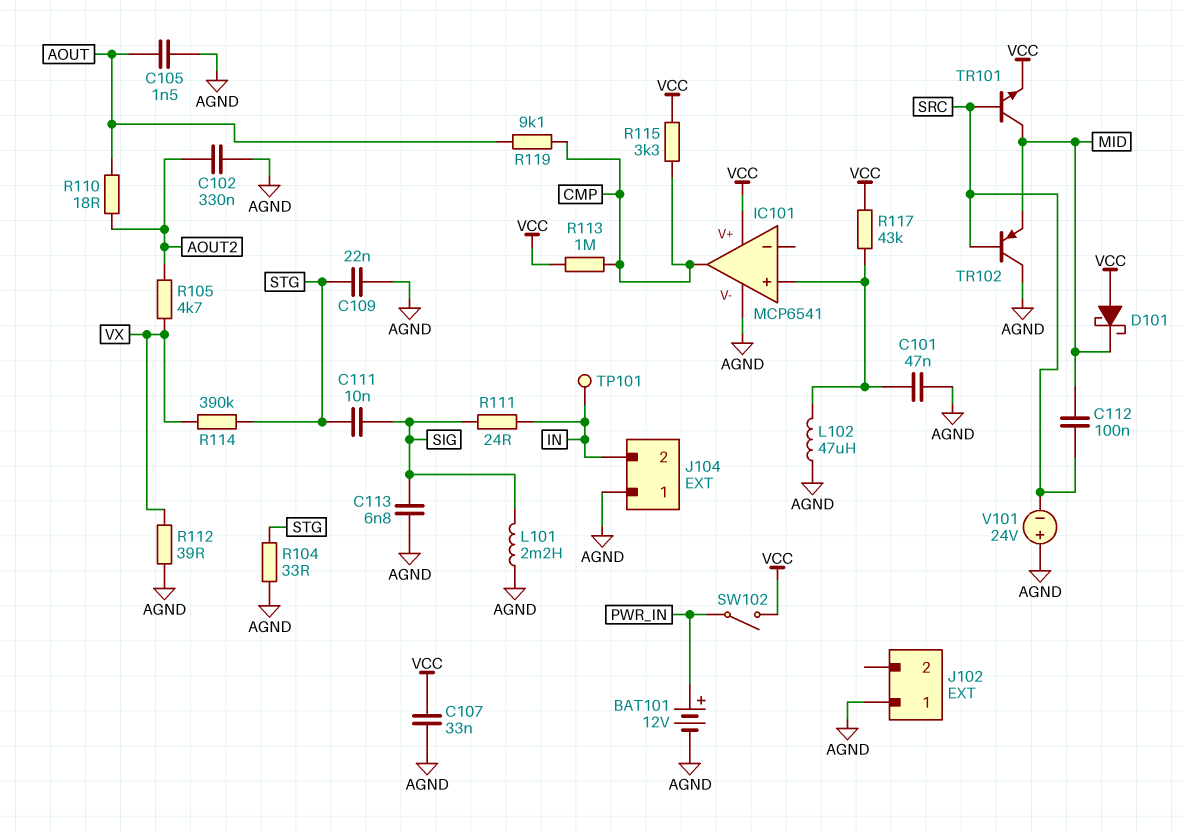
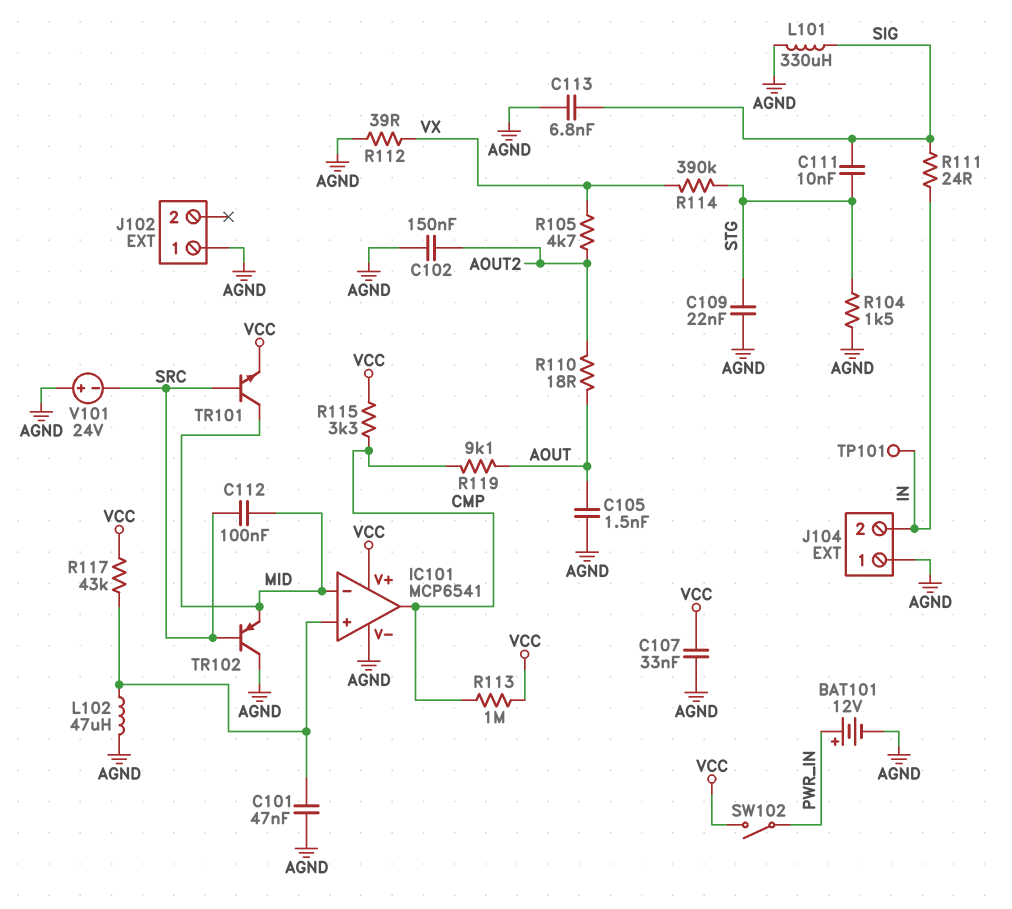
C102: 330nF (AGND, AOUT2) -> 150nF (AGND, AOUT2)
D101: schottky (A VCC, K MID) -> none
IC101 pin in-: none -> MID
L101: 2.2mH (AGND, SIG) -> 330uH (AGND, SIG)
R104: 33 (AGND, STG) -> 1.5k (AGND, STG)

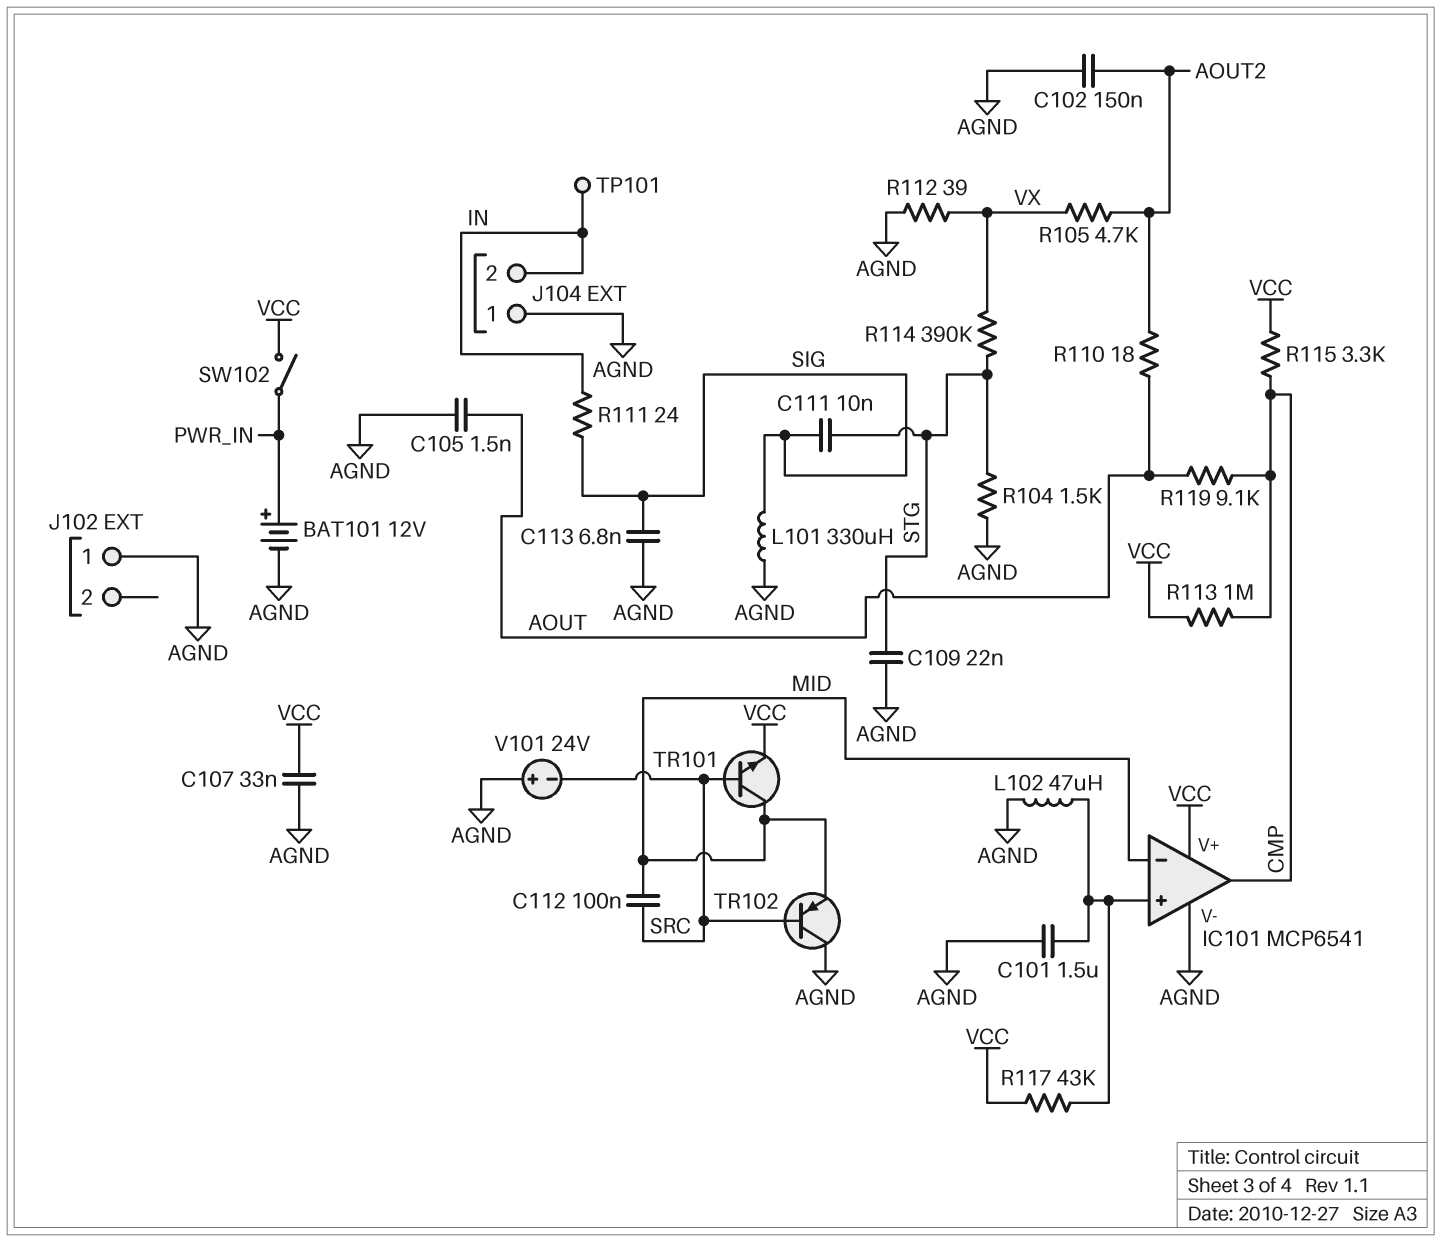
C101: 47nF (AGND, IC101/in+) -> 1.5uF (AGND, IC101/in+)

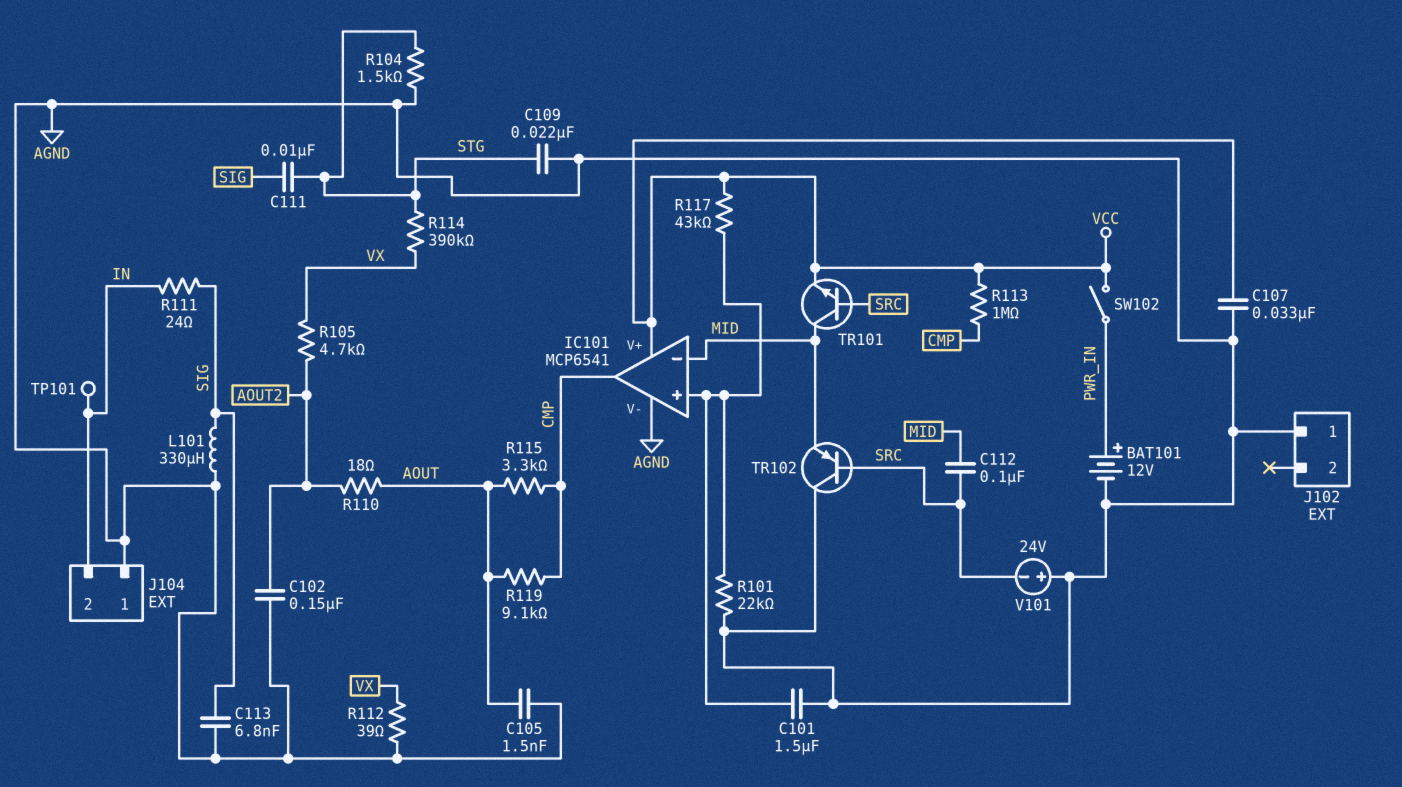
L102: 47uH (AGND, IC101/in+) -> none
R101: none -> 22k (AGND, IC101/in+)
R115: 3.3k (CMP, VCC) -> 3.3k (AOUT, CMP)

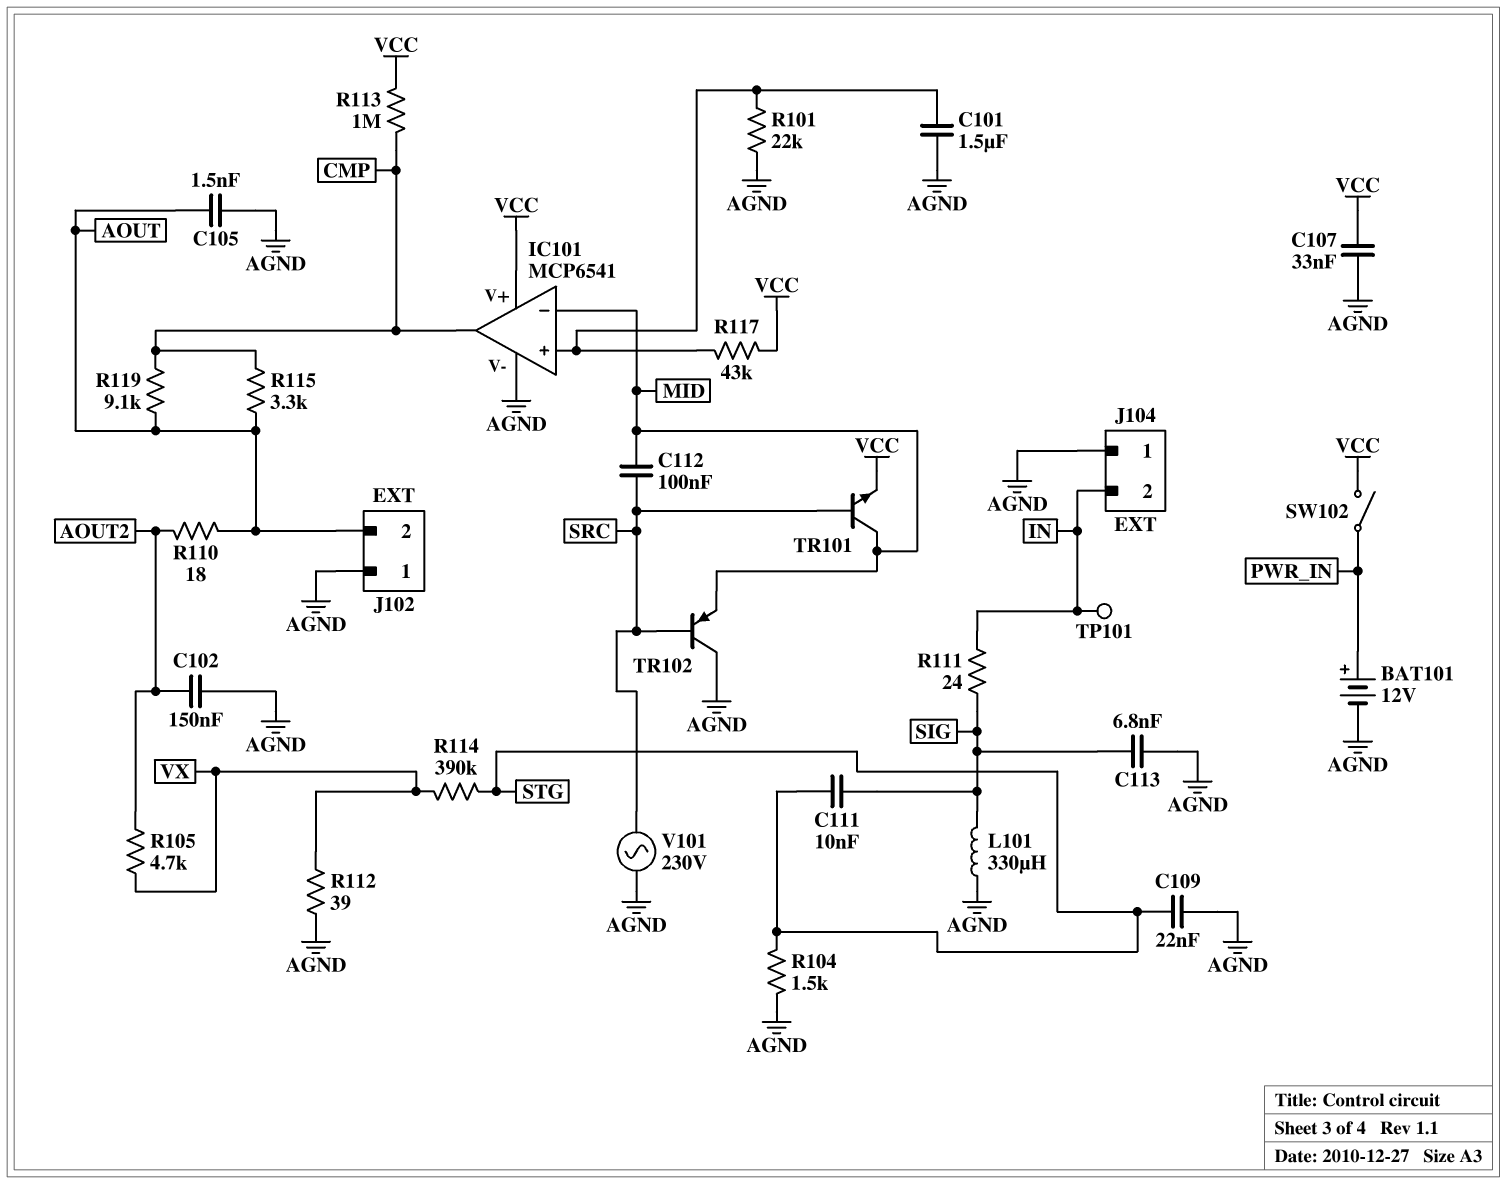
J102 pin 2: none -> AOUT
V101: 24V (plus AGND, minus SRC) -> AC 230V (AGND, SRC)

